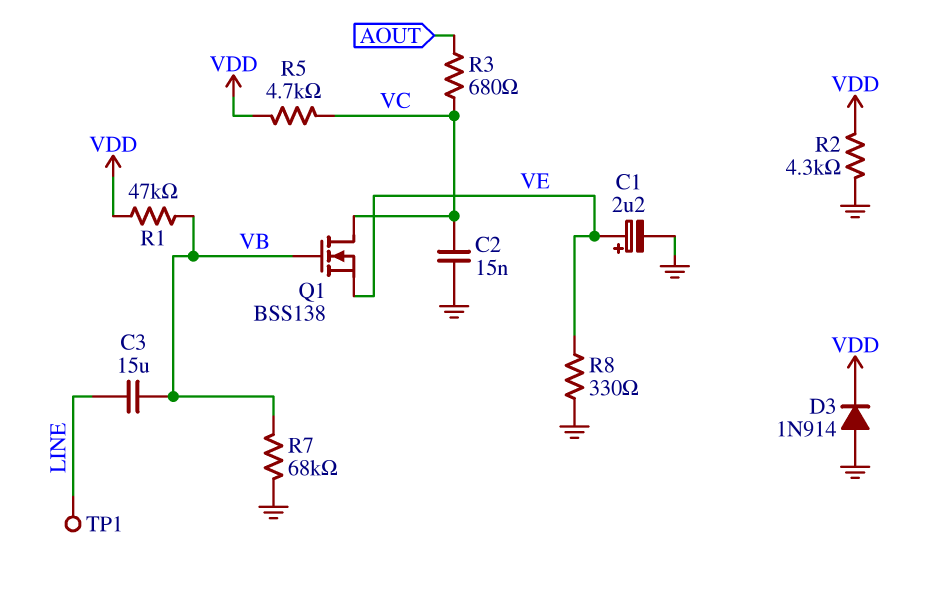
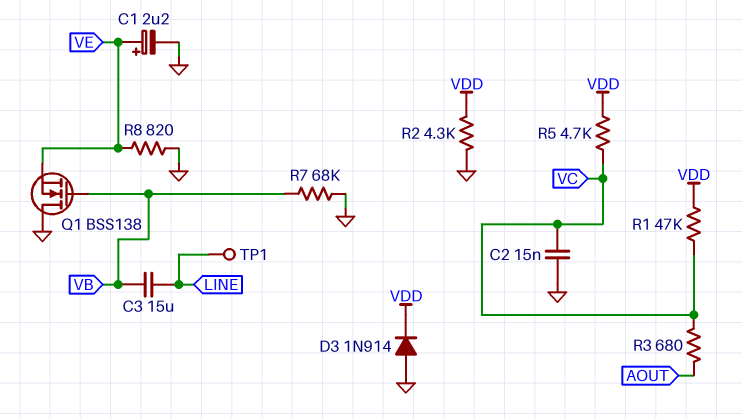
Q1: NMOS BSS138 (G VB, D VC, S VE) -> NMOS BSS138 (G VB, D GND, S VE)
R1: 47k (VB, VDD) -> 47k (VC, VDD)
R8: 330 (GND, VE) -> 820 (GND, VE)

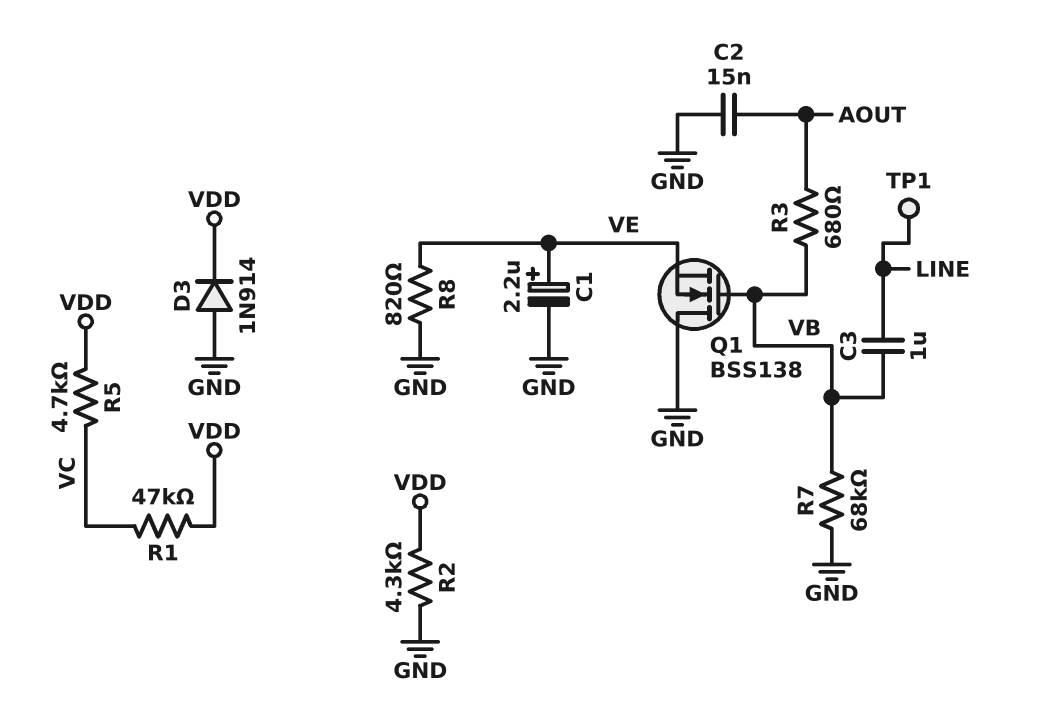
C2: 15nF (GND, VC) -> 15nF (AOUT, GND)
C3: 15uF (LINE, VB) -> 1uF (LINE, VB)
R3: 680 (AOUT, VC) -> 680 (AOUT, VB)

